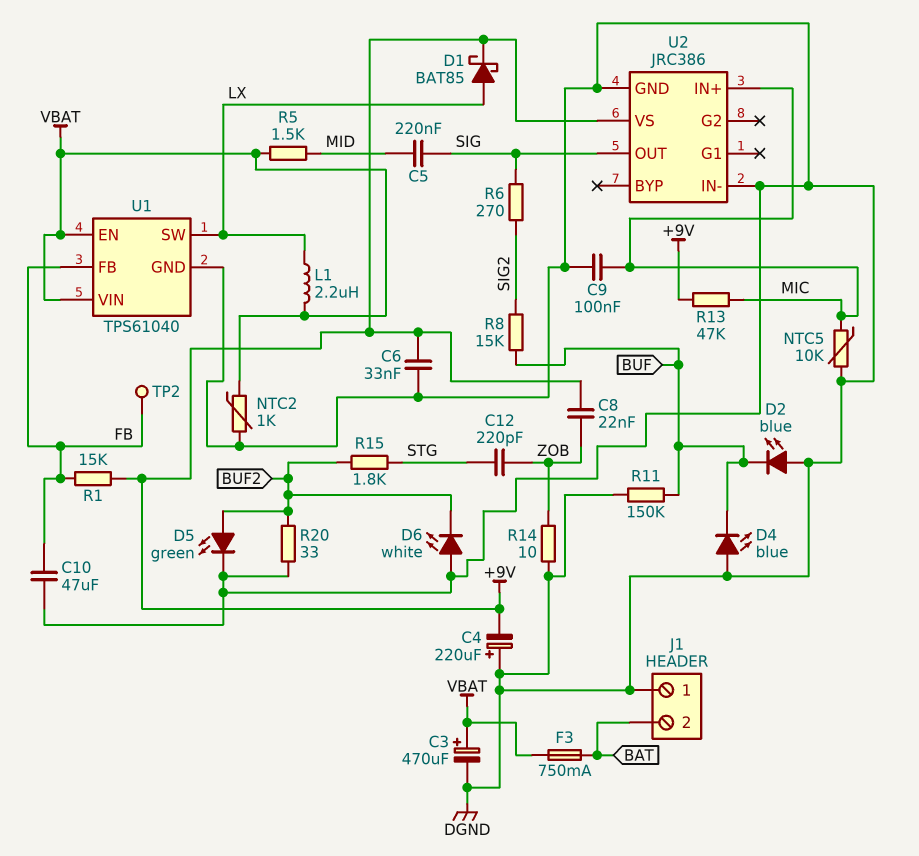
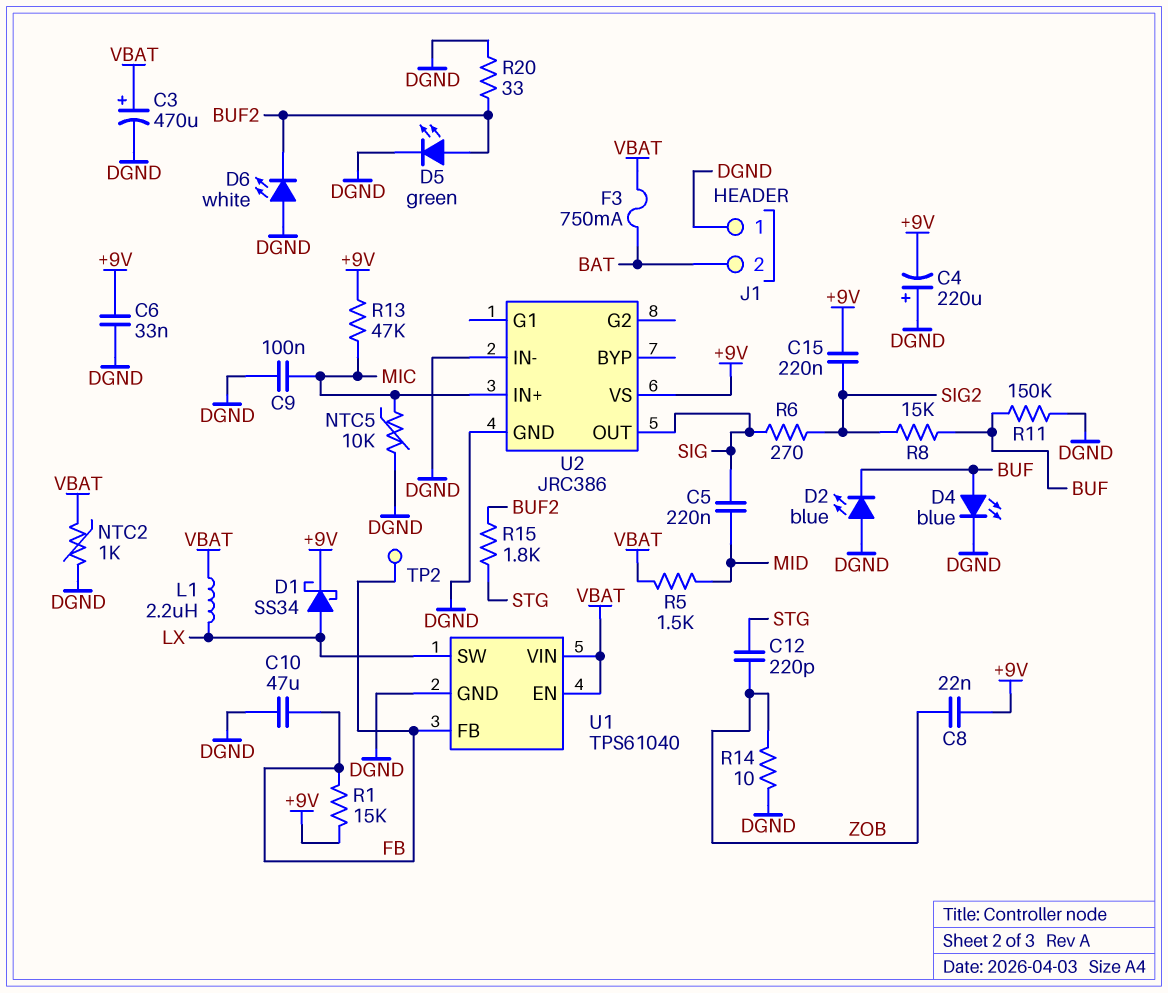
C15: none -> 220nF (+9V, SIG2)
D1: schottky BAT85 (A LX, K +9V) -> schottky SS34 (A LX, K +9V)
D4: LED blue (A DGND, K BUF) -> LED blue (A BUF, K DGND)

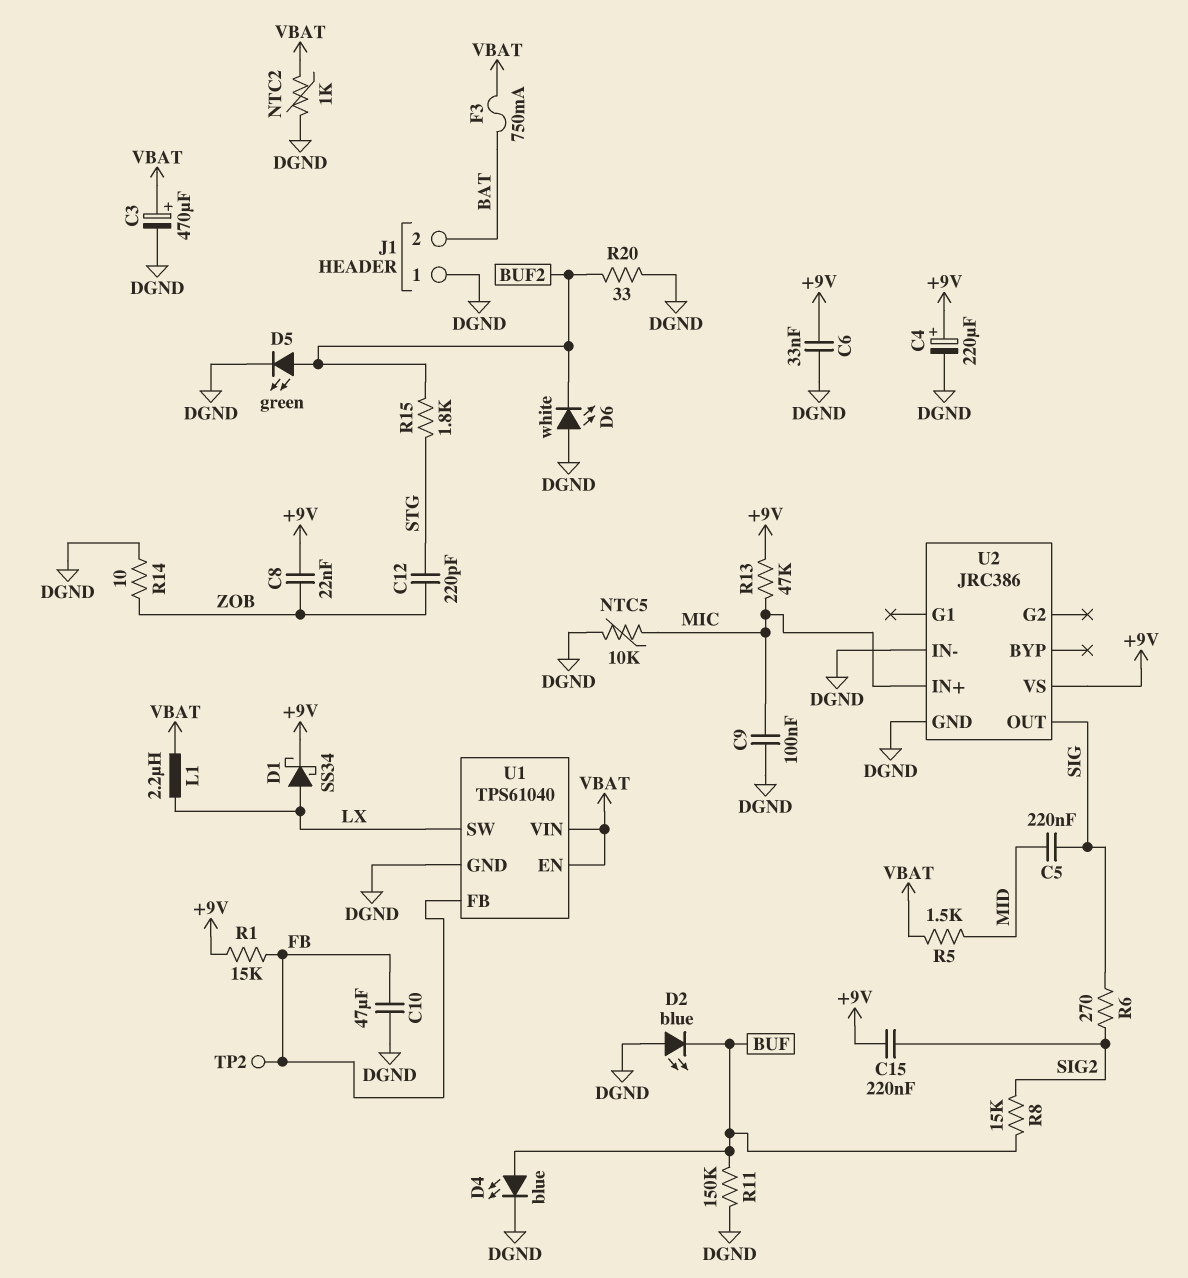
C4: 220uF (plus DGND, minus +9V) -> 220uF (plus +9V, minus DGND)

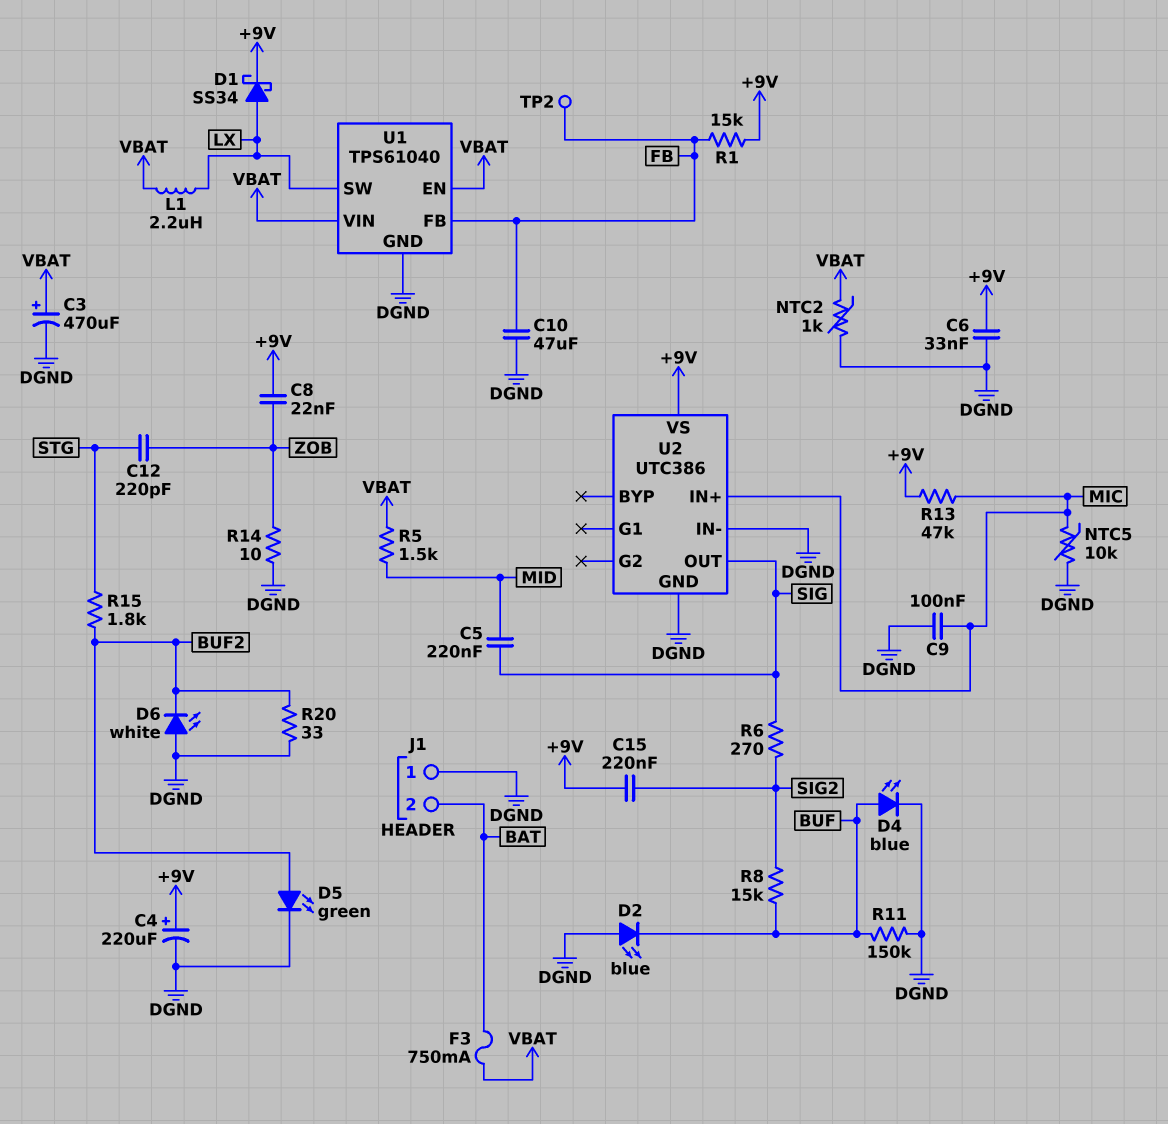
U2: JRC386 -> UTC386

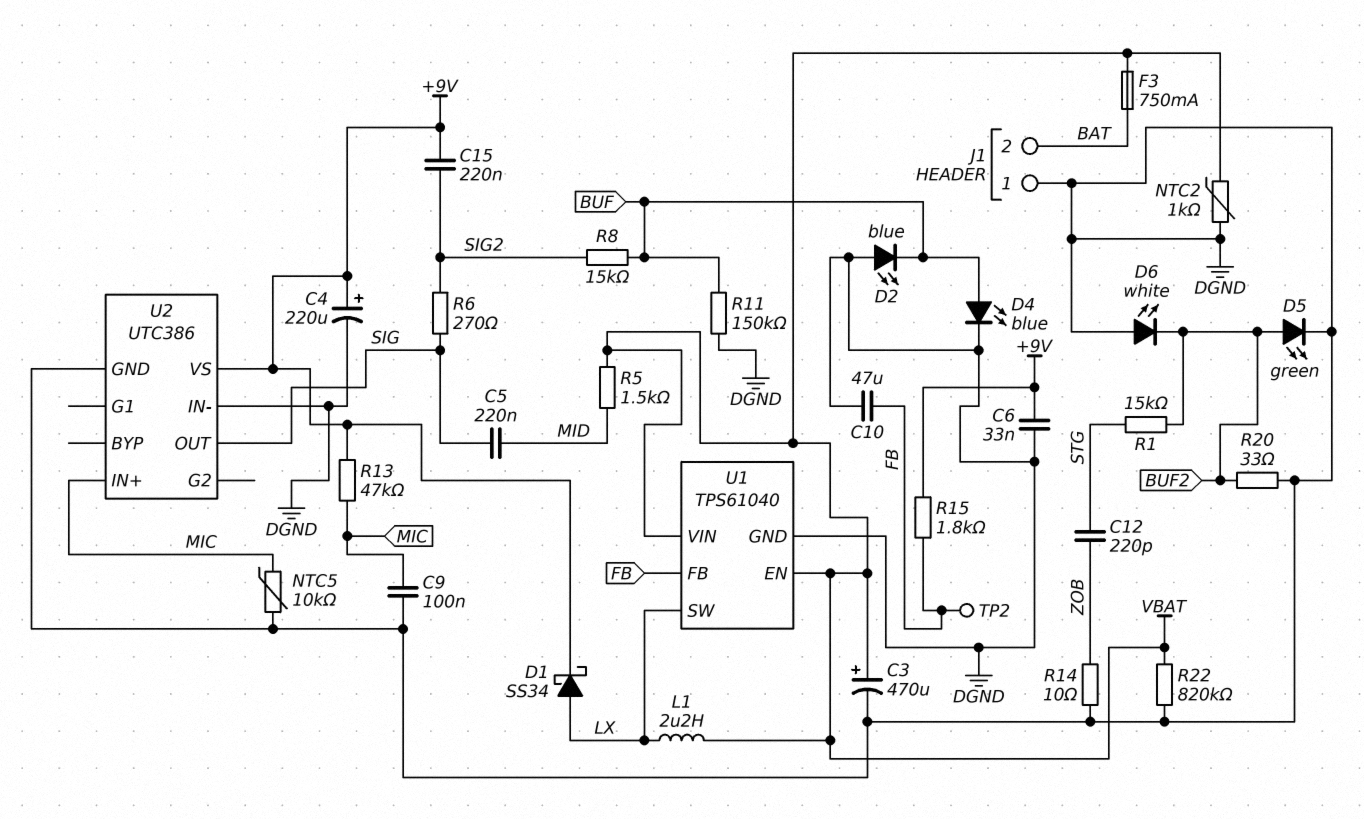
C8: 22nF (+9V, ZOB) -> none
R1: 15k (+9V, FB) -> 15k (BUF2, STG)
R15: 1.8k (BUF2, STG) -> 1.8k (+9V, FB)
R22: none -> 820k (DGND, VBAT)

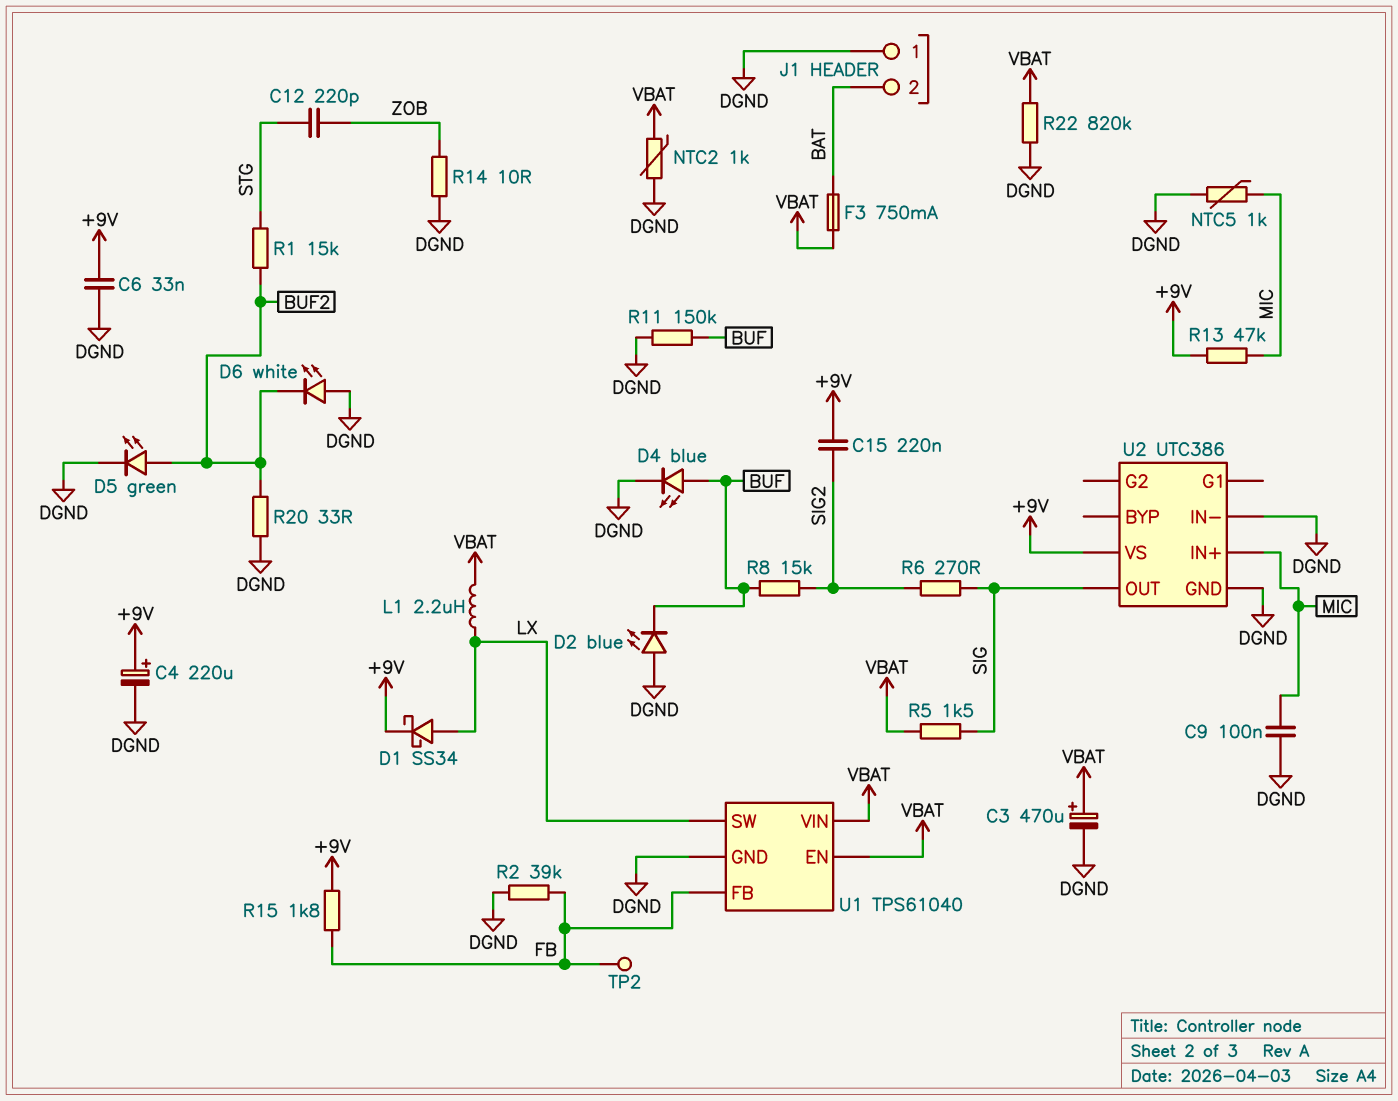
C5: 220nF (MID, SIG) -> none
C10: 47uF (DGND, FB) -> none
NTC5: 10k (DGND, MIC) -> 1k (DGND, MIC)
R2: none -> 39k (DGND, FB)
R5: 1.5k (MID, VBAT) -> 1.5k (SIG, VBAT)

